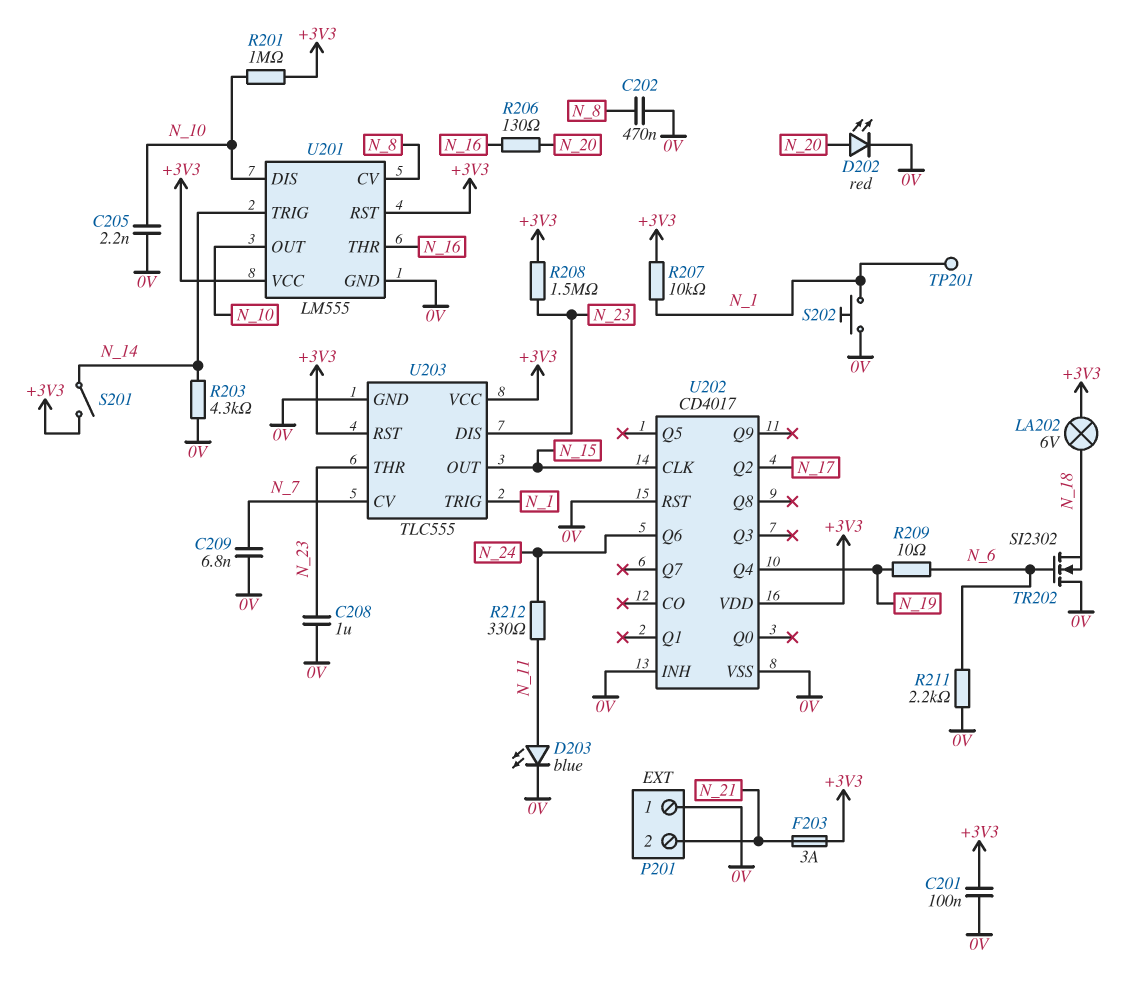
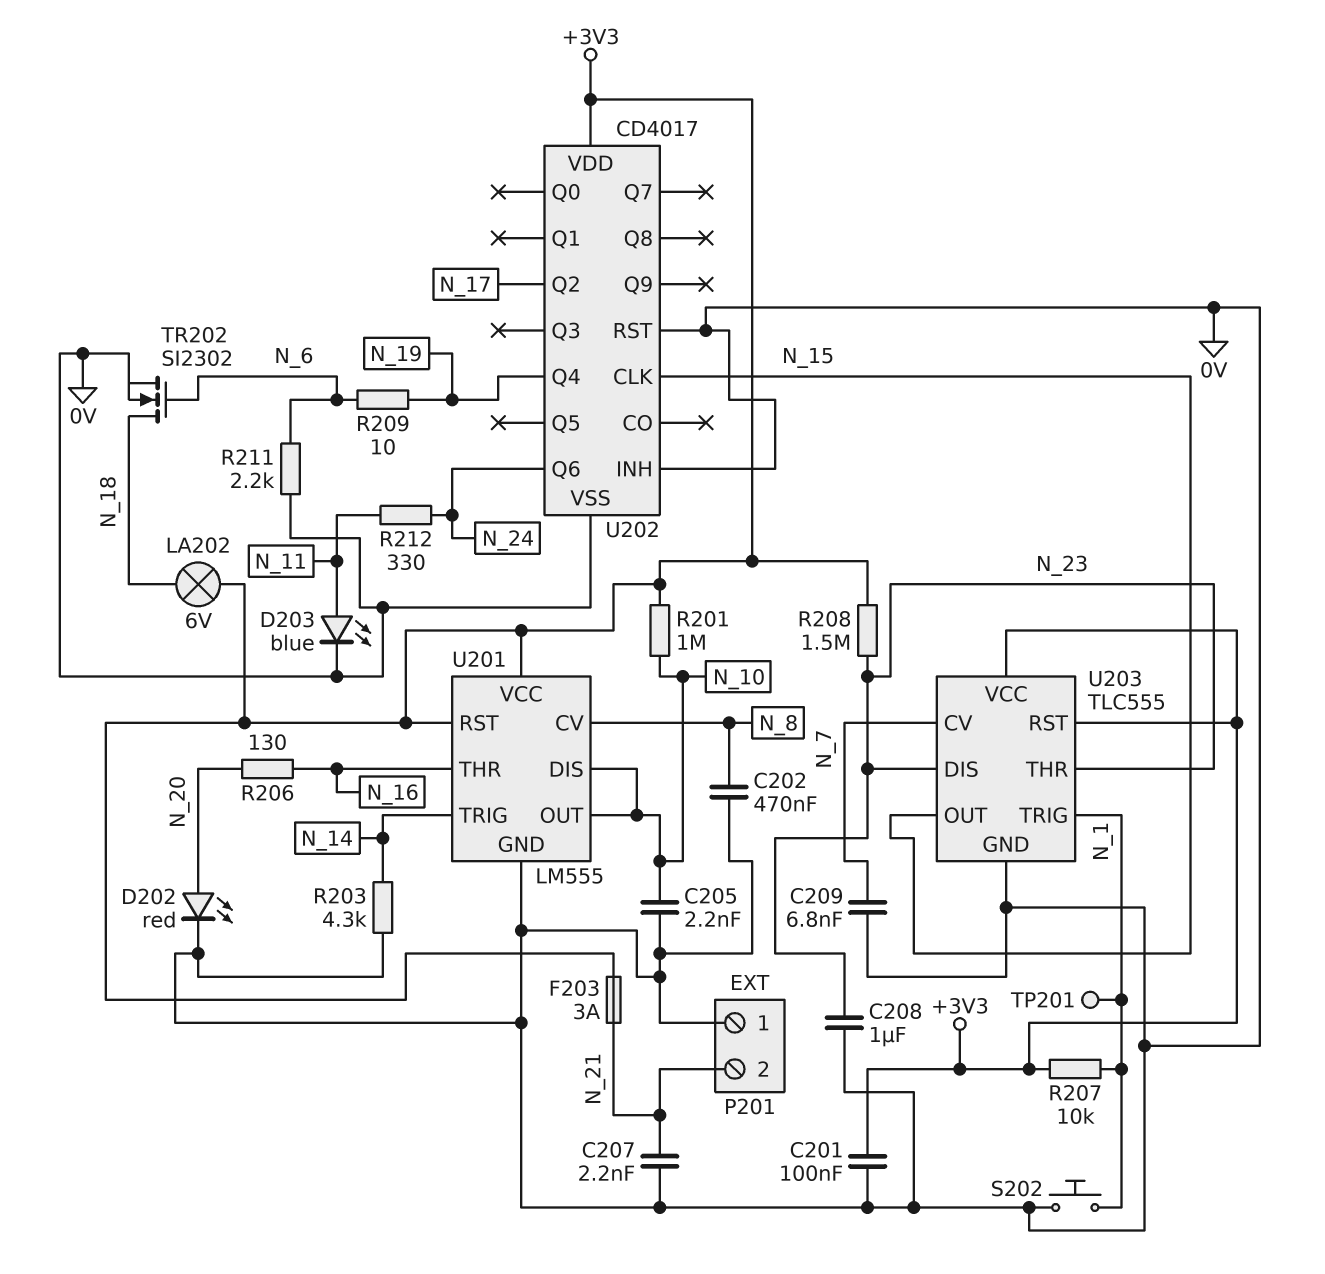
C207: none -> 2.2nF (0V, N_21)
S201: switch (+3V3, N_14) -> none
TR202: NMOS SI2302 (G N_6, D 0V, S N_18) -> NMOS SI2302 (G N_6, D N_18, S 0V)

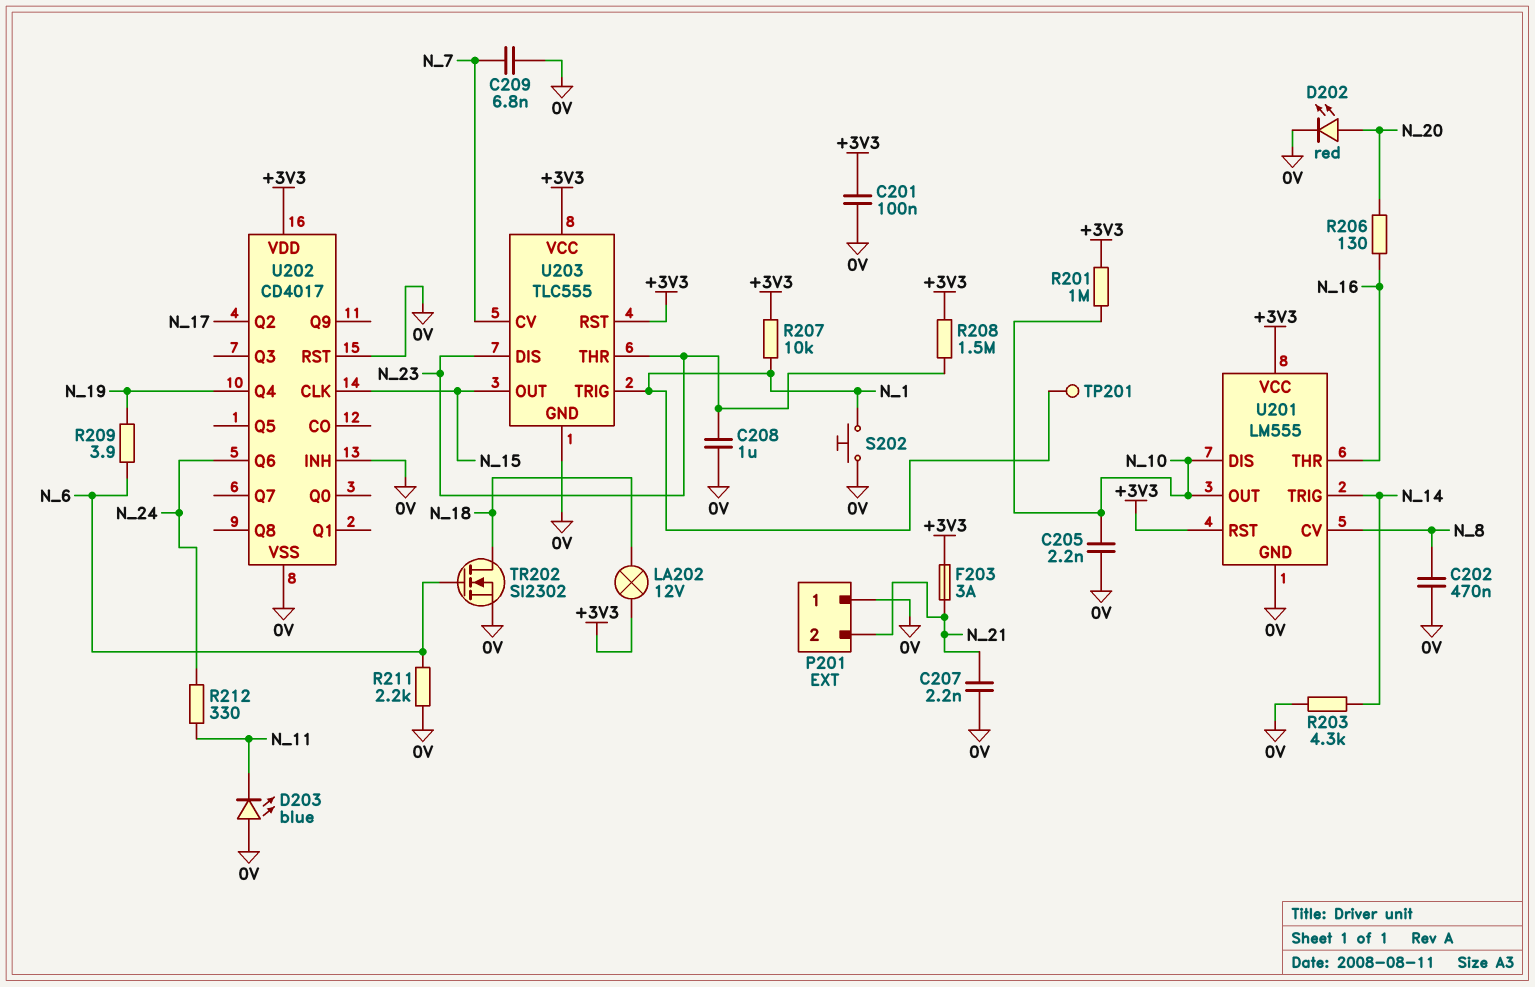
D203: LED blue (A N_11, K 0V) -> LED blue (A 0V, K N_11)
LA202: lamp 6V (+3V3, N_18) -> lamp 12V (+3V3, N_18)
R209: 10 (N_6, N_19) -> 3.9 (N_6, N_19)

